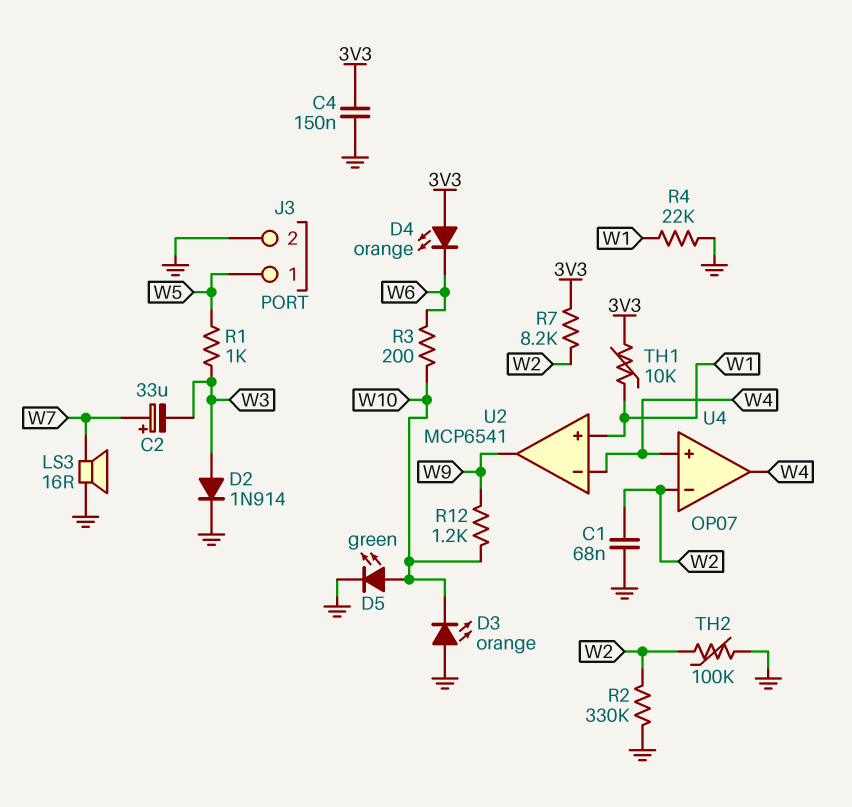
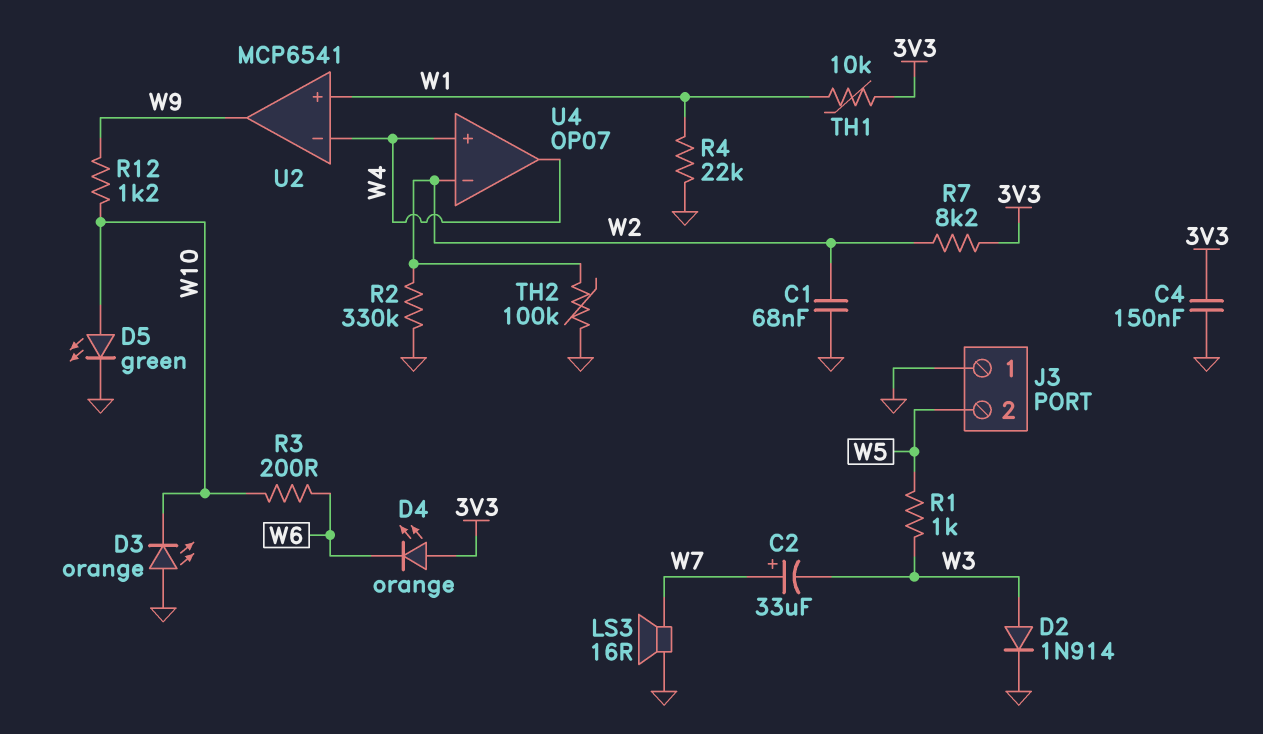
J3 pin 1: W5 -> GND
J3 pin 2: GND -> W5

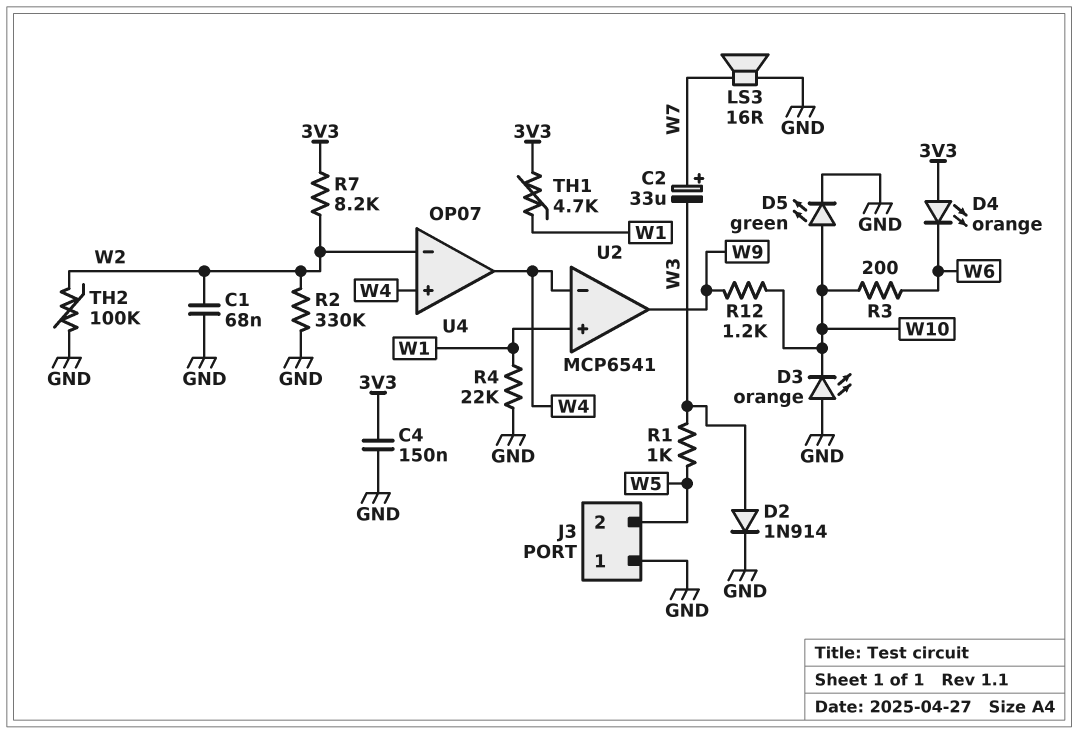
TH1: 10k (3V3, W1) -> 4.7k (3V3, W1)

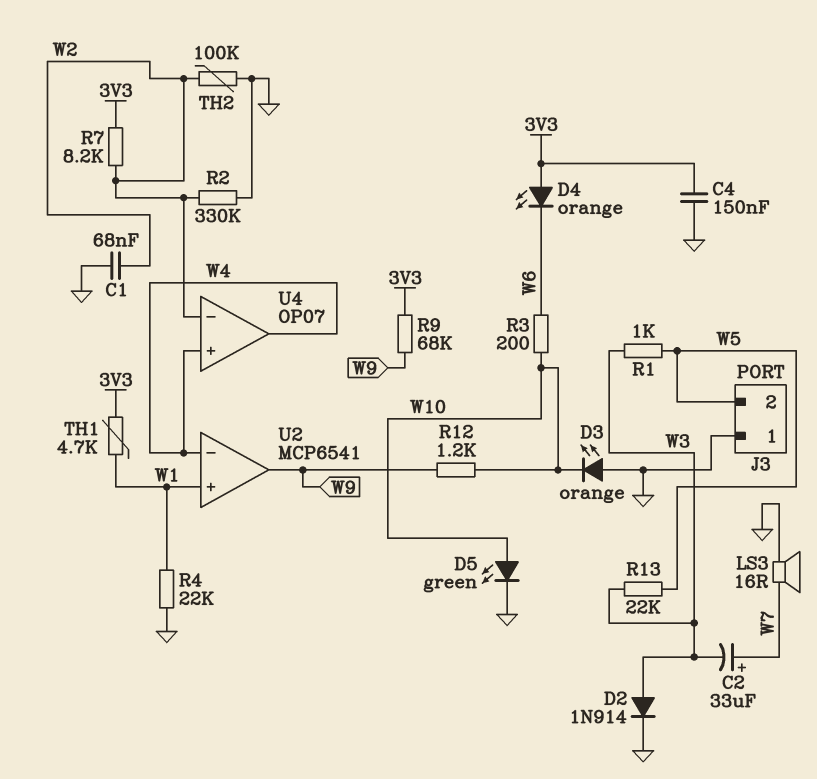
R9: none -> 68k (3V3, W9)
R13: none -> 22k (W3, W5)

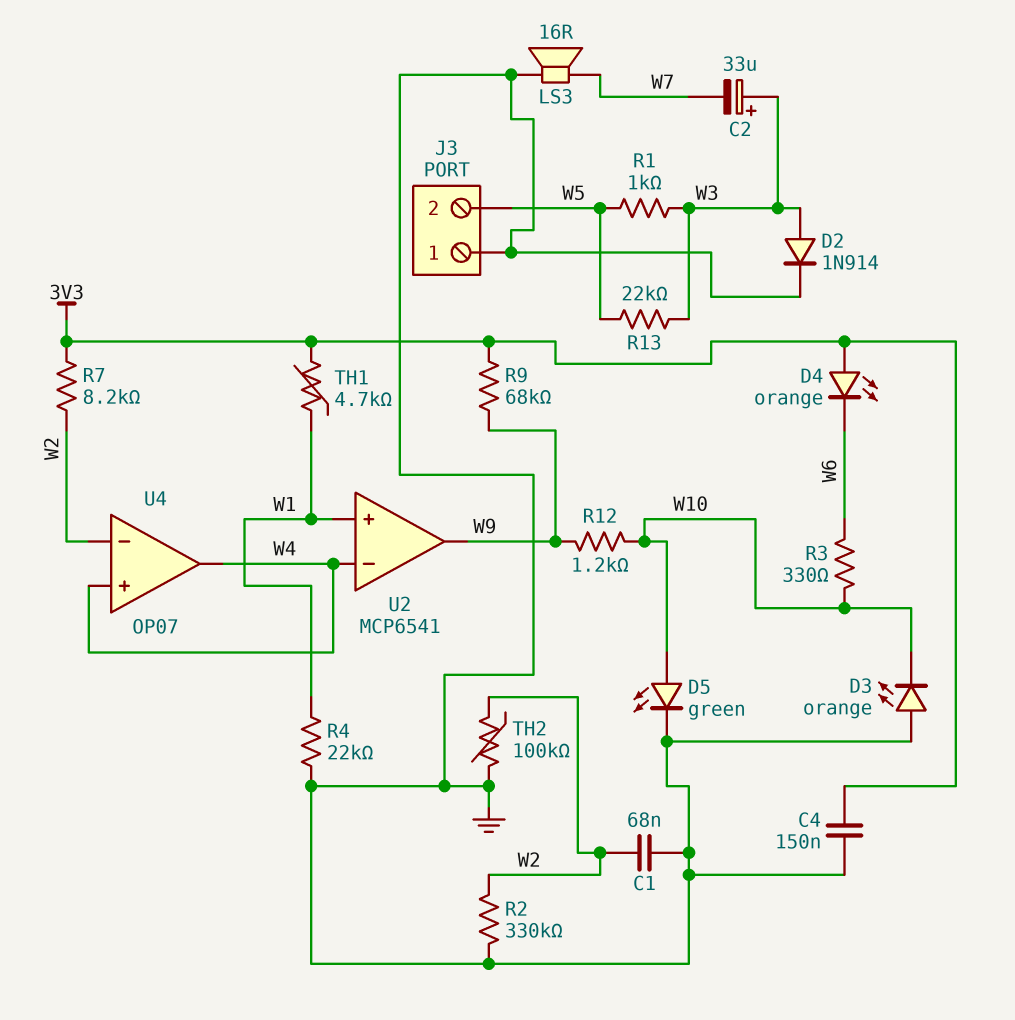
C2: 33uF (plus W7, minus W3) -> 33uF (plus W3, minus W7)
R3: 200 (W6, W10) -> 330 (W6, W10)

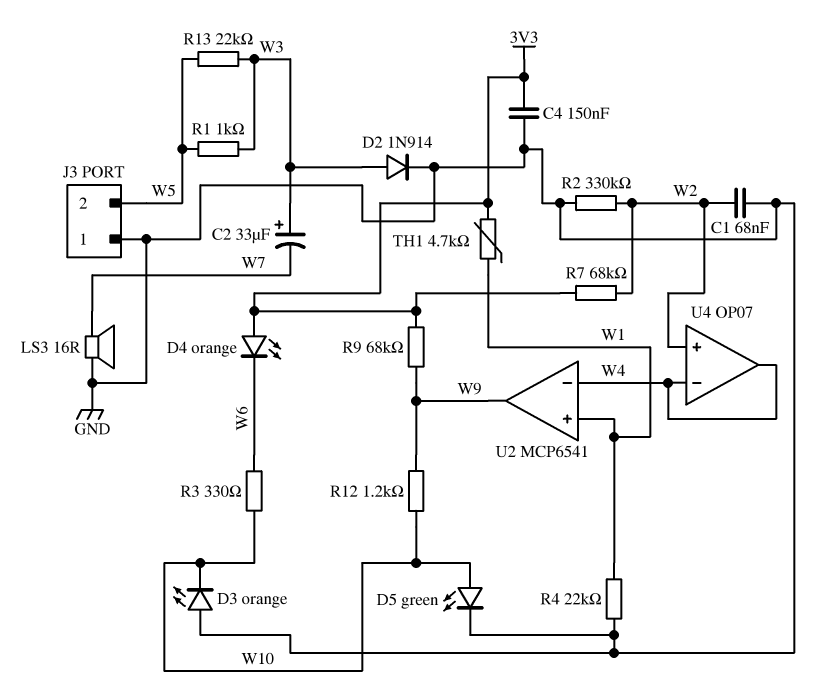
R7: 8.2k (3V3, W2) -> 68k (3V3, W2)
TH2: 100k (GND, W2) -> none
U4 pin in+: W4 -> W2
U4 pin in-: W2 -> W4

